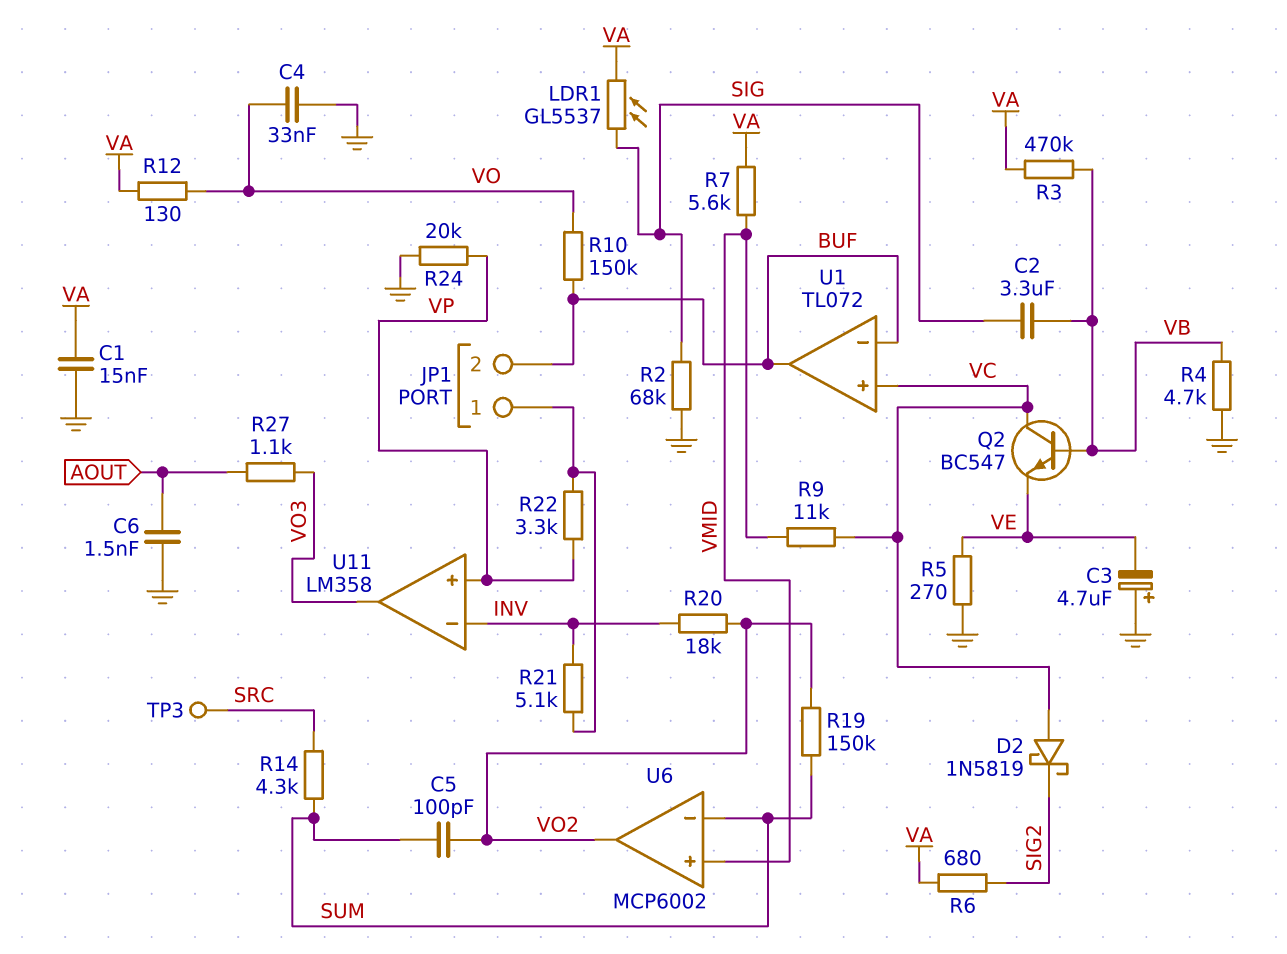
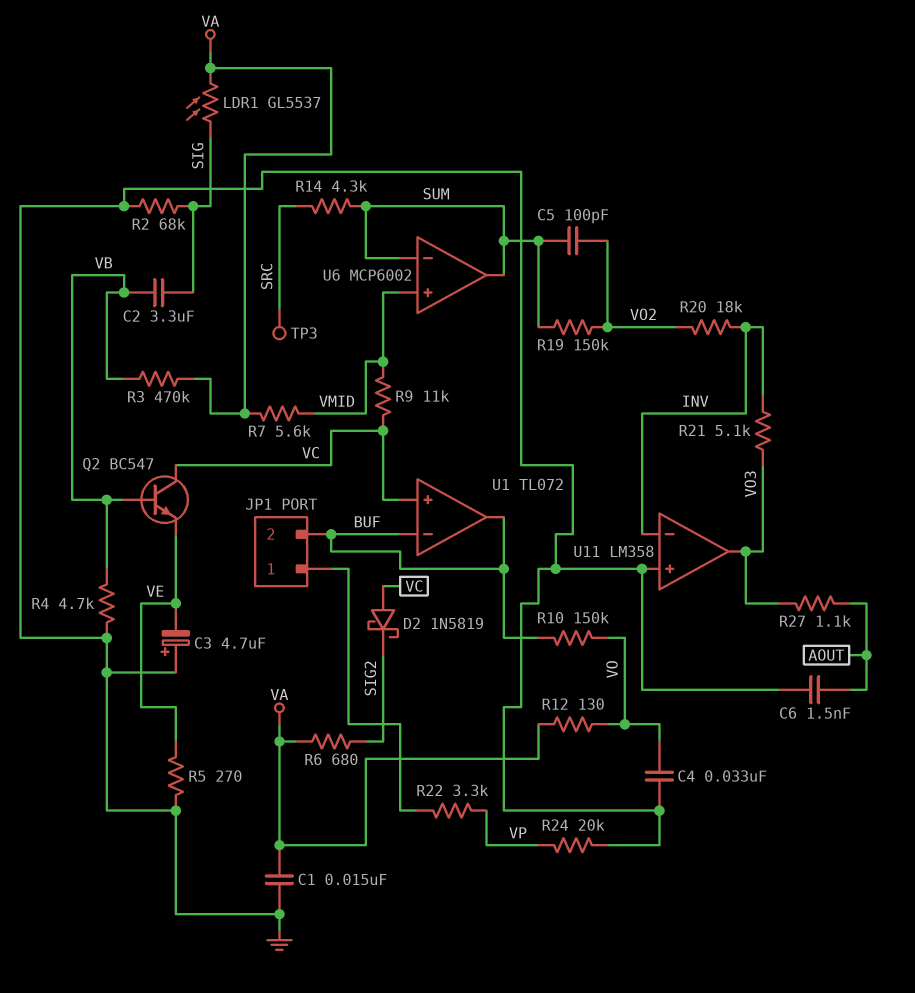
R21: 5.1k (INV, JP1/1) -> 5.1k (INV, VO3)
U6 pin out: VO2 -> SUM
U11 pin in+: VP -> GND

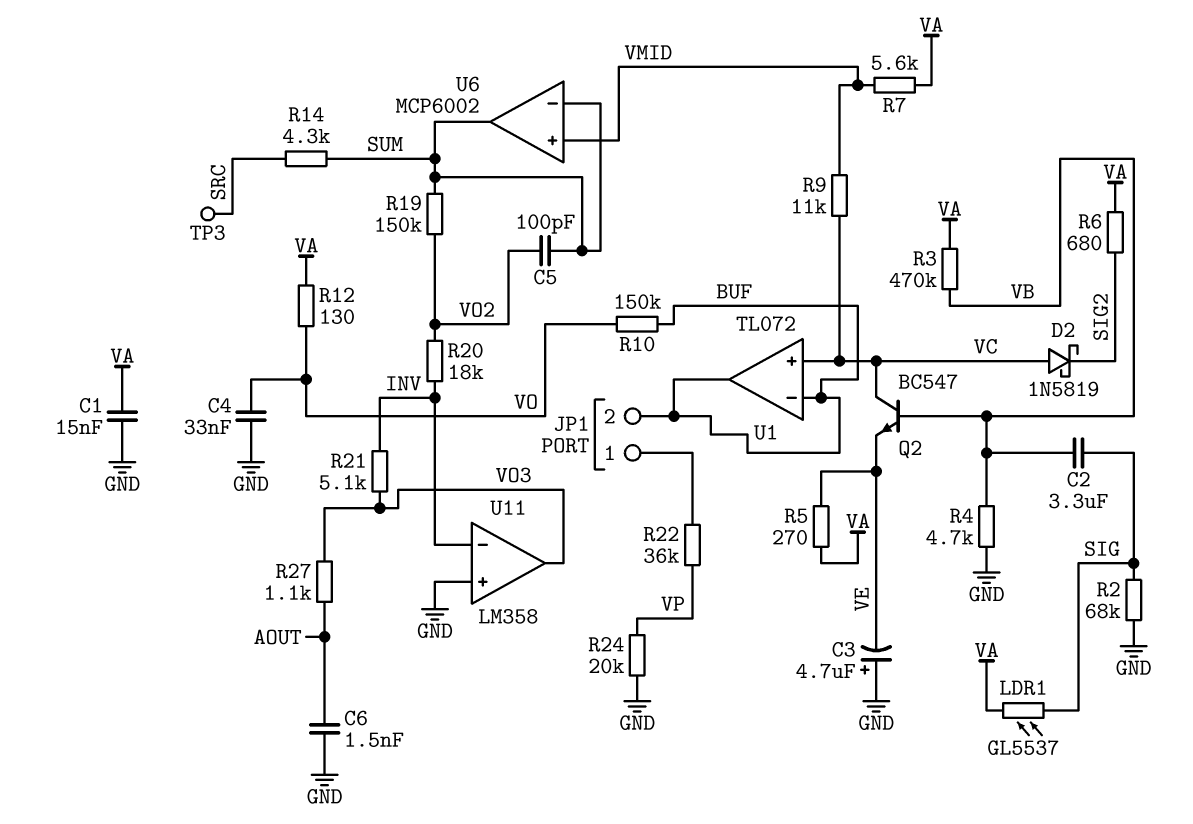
R5: 270 (GND, VE) -> 270 (VA, VE)
R22: 3.3k (JP1/1, VP) -> 36k (JP1/1, VP)

